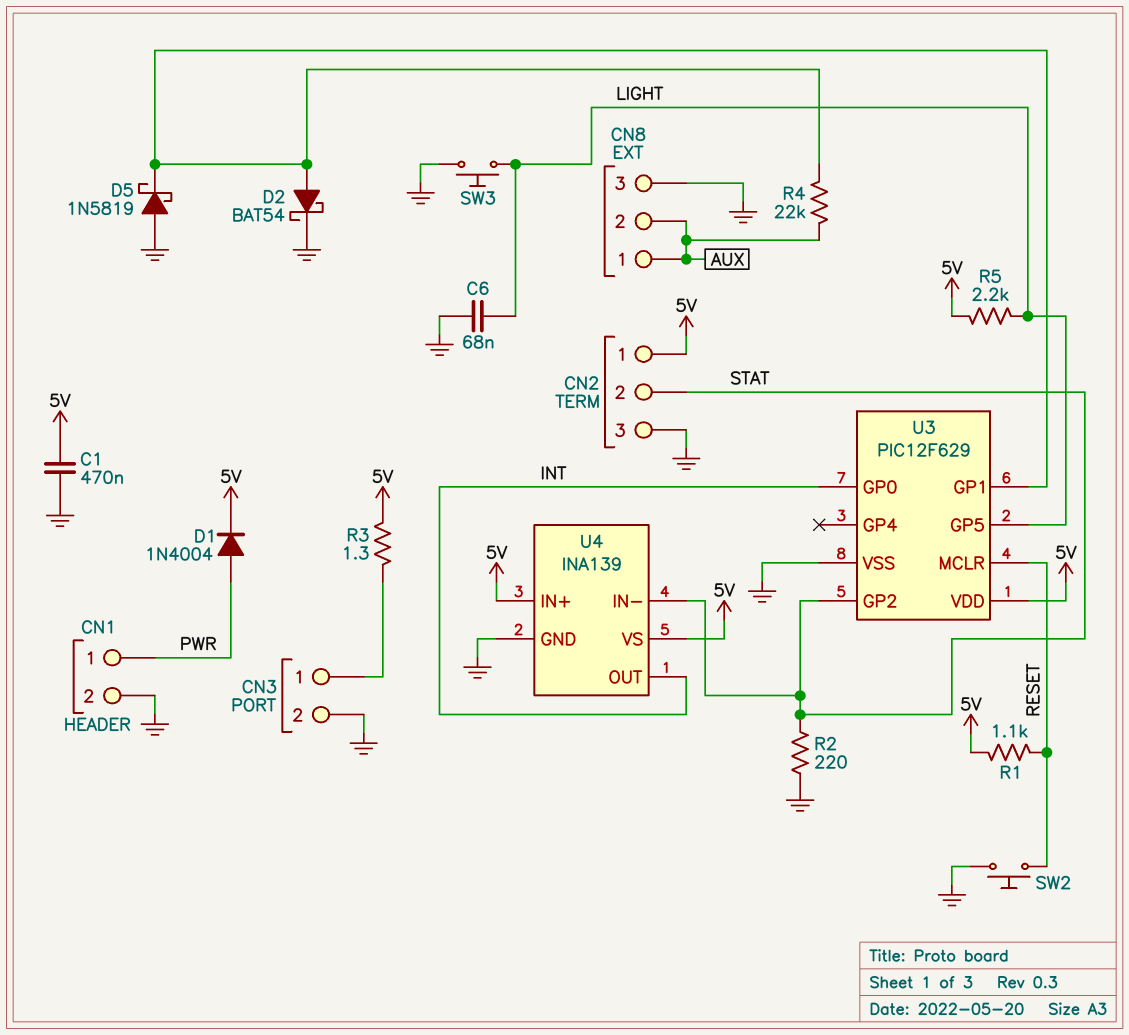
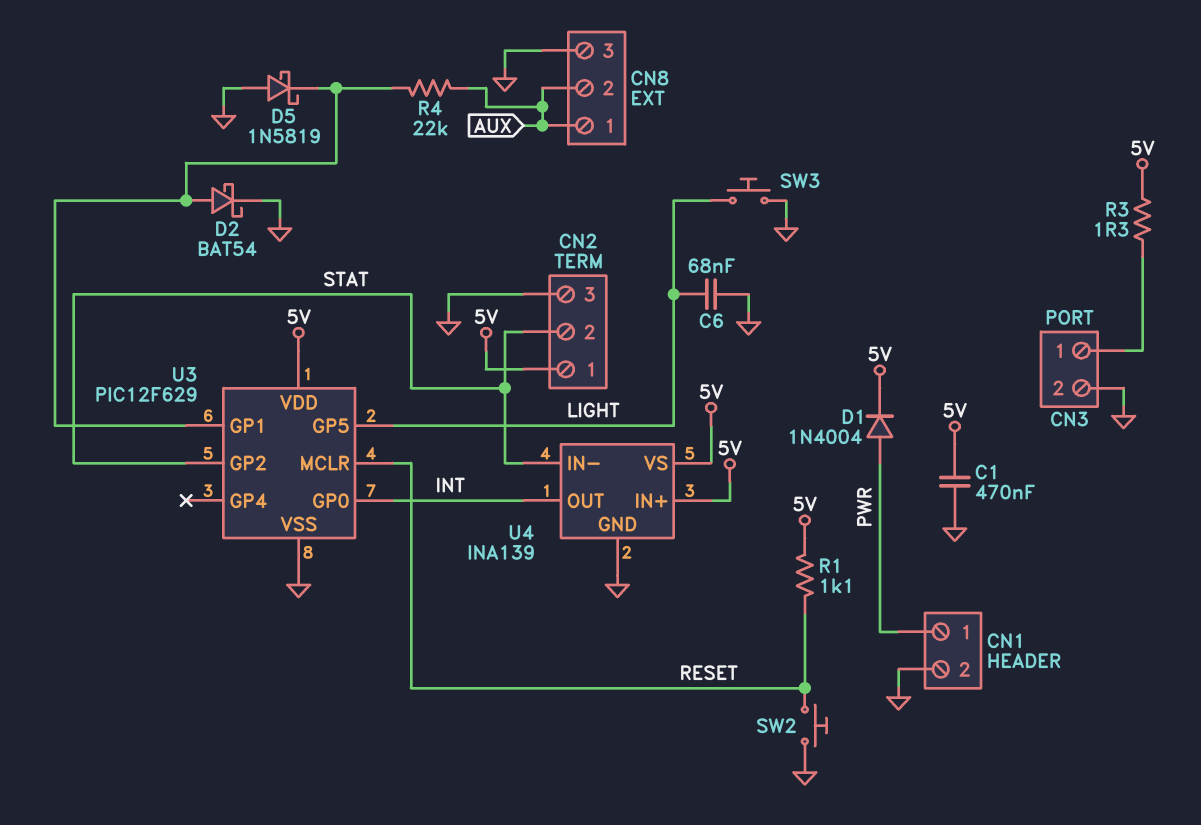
R2: 220 (GND, STAT) -> none
R5: 2.2k (5V, LIGHT) -> none

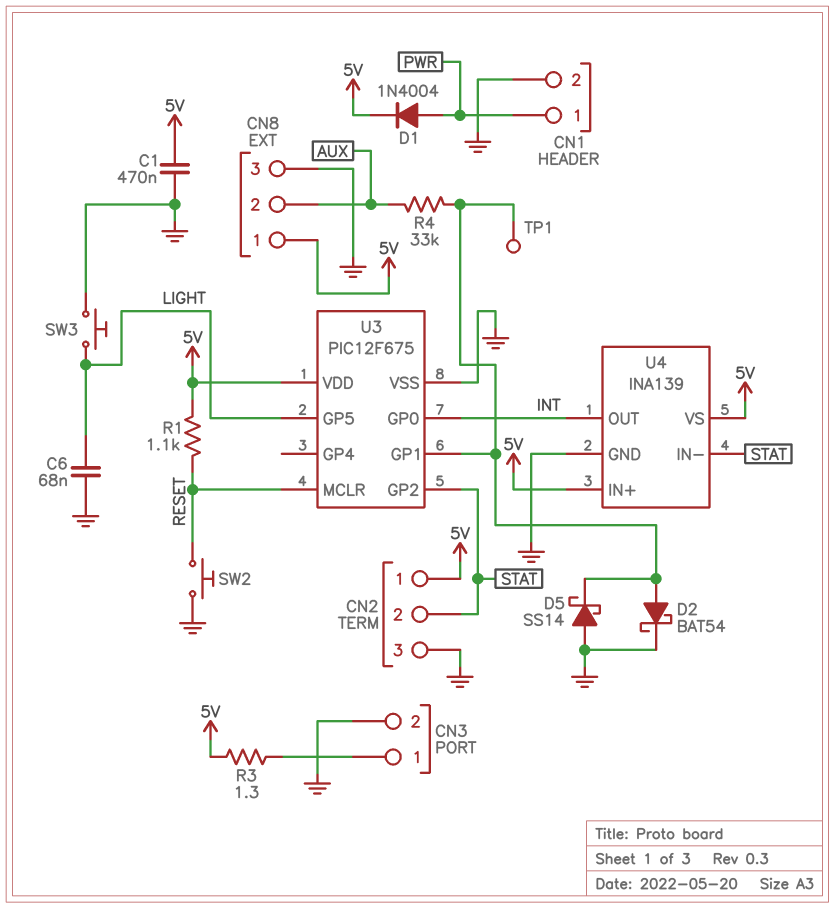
CN8 pin 1: AUX -> 5V
D5: schottky 1N5819 (A GND, K U3/GP1) -> schottky SS14 (A GND, K U3/GP1)
R4: 22k (AUX, U3/GP1) -> 33k (AUX, U3/GP1)
TP1: none -> test point (U3/GP1)
U3: PIC12F629 -> PIC12F675

